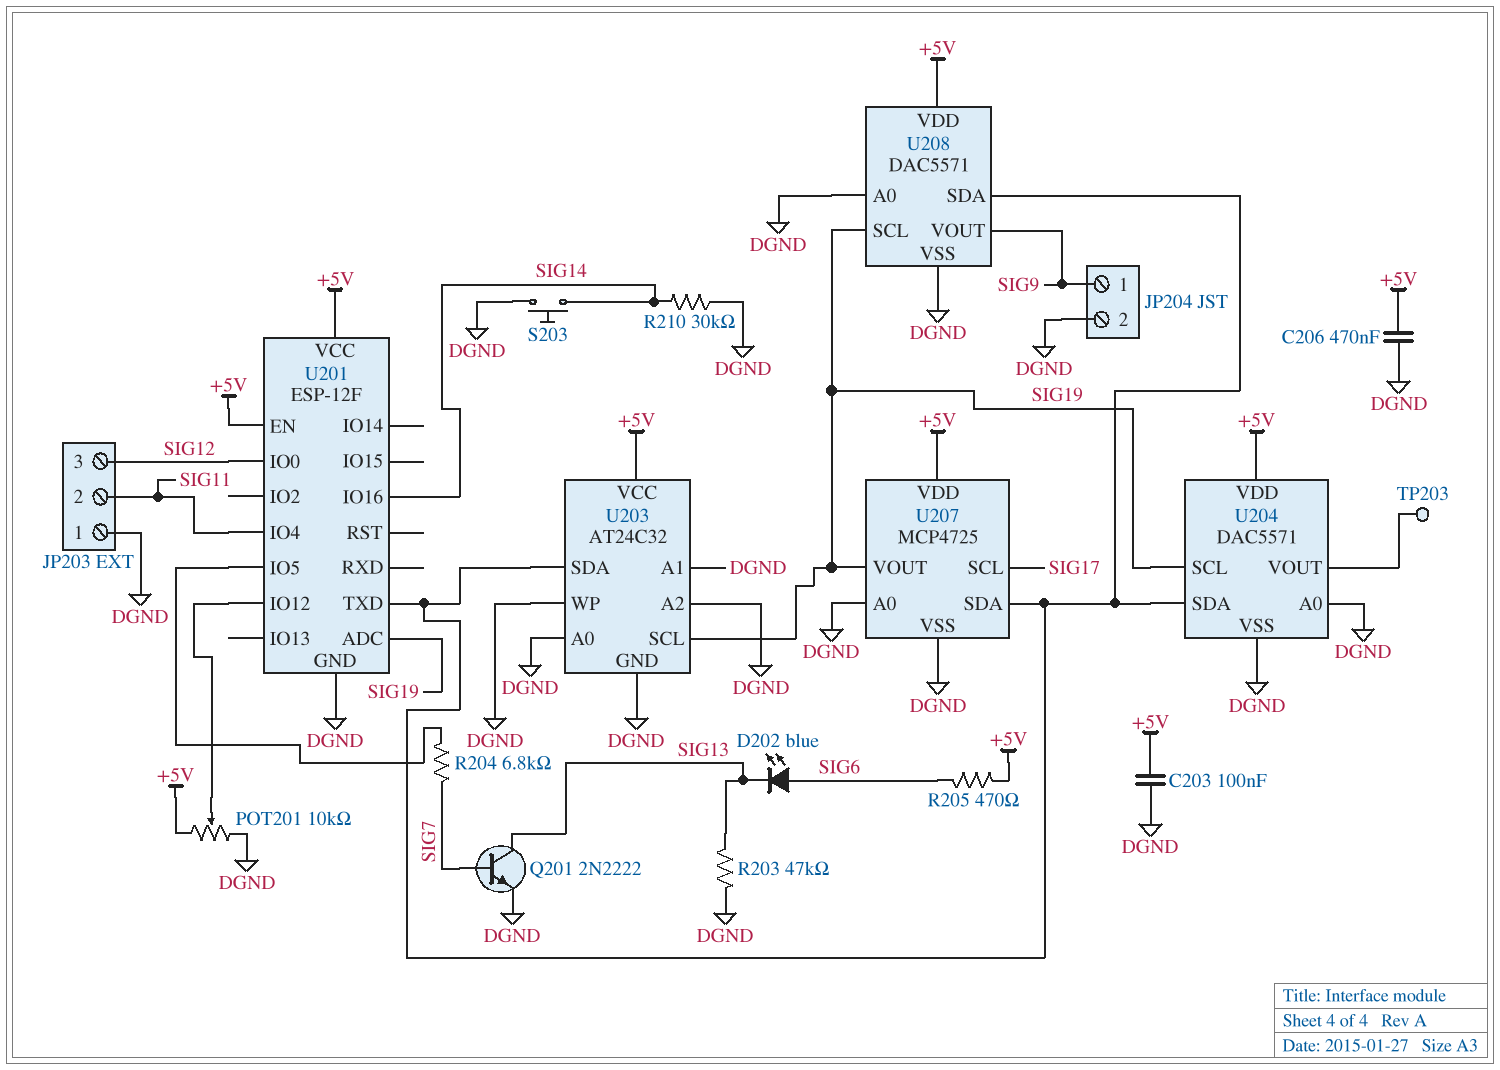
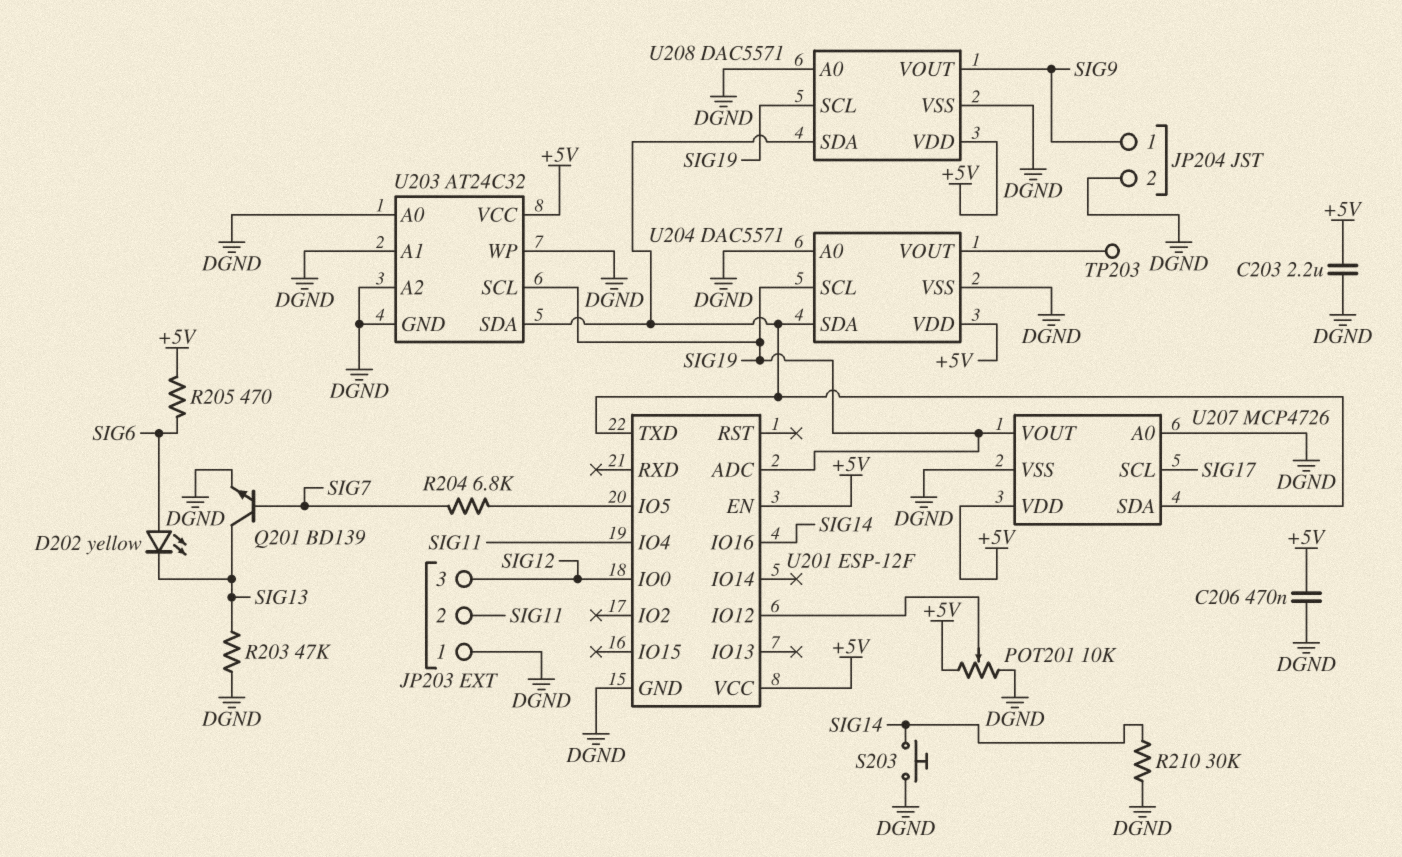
C203: 100nF (+5V, DGND) -> 2.2uF (+5V, DGND)
D202: LED blue (A SIG6, K SIG13) -> LED yellow (A SIG6, K SIG13)
Q201: NPN 2N2222 (B SIG7, C SIG13, E DGND) -> NPN BD139 (B SIG7, C SIG13, E DGND)
U207: MCP4725 -> MCP4726

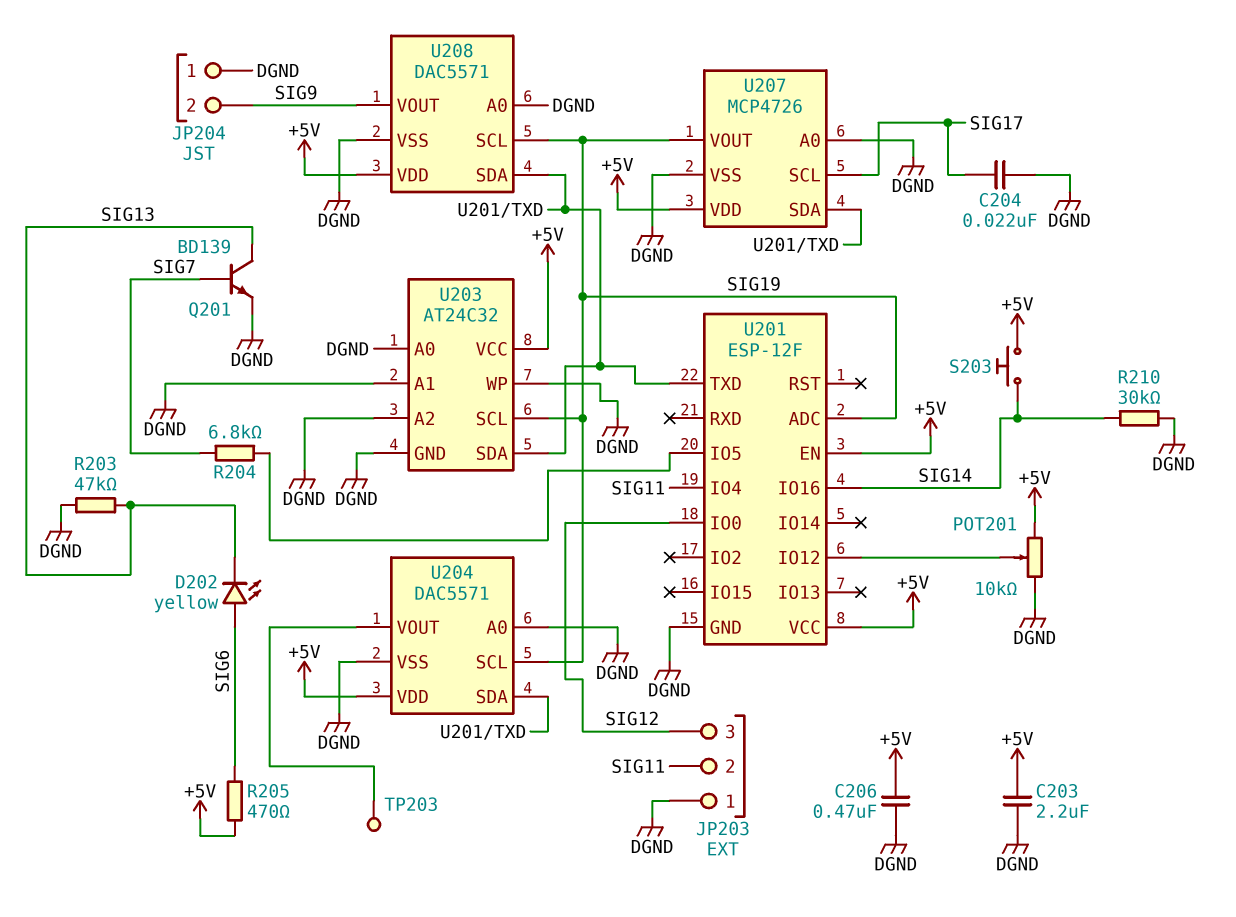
C204: none -> 22nF (DGND, SIG17)
JP204 pin 1: SIG9 -> DGND
JP204 pin 2: DGND -> SIG9
S203: button (DGND, SIG14) -> button (+5V, SIG14)

